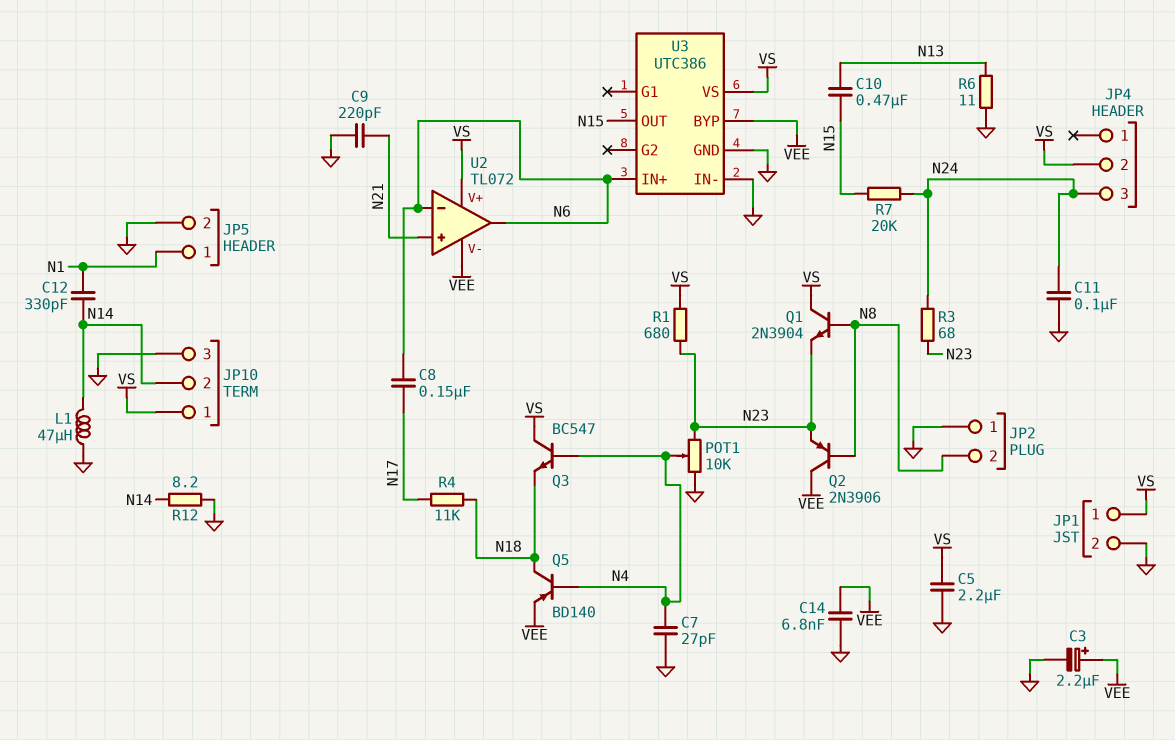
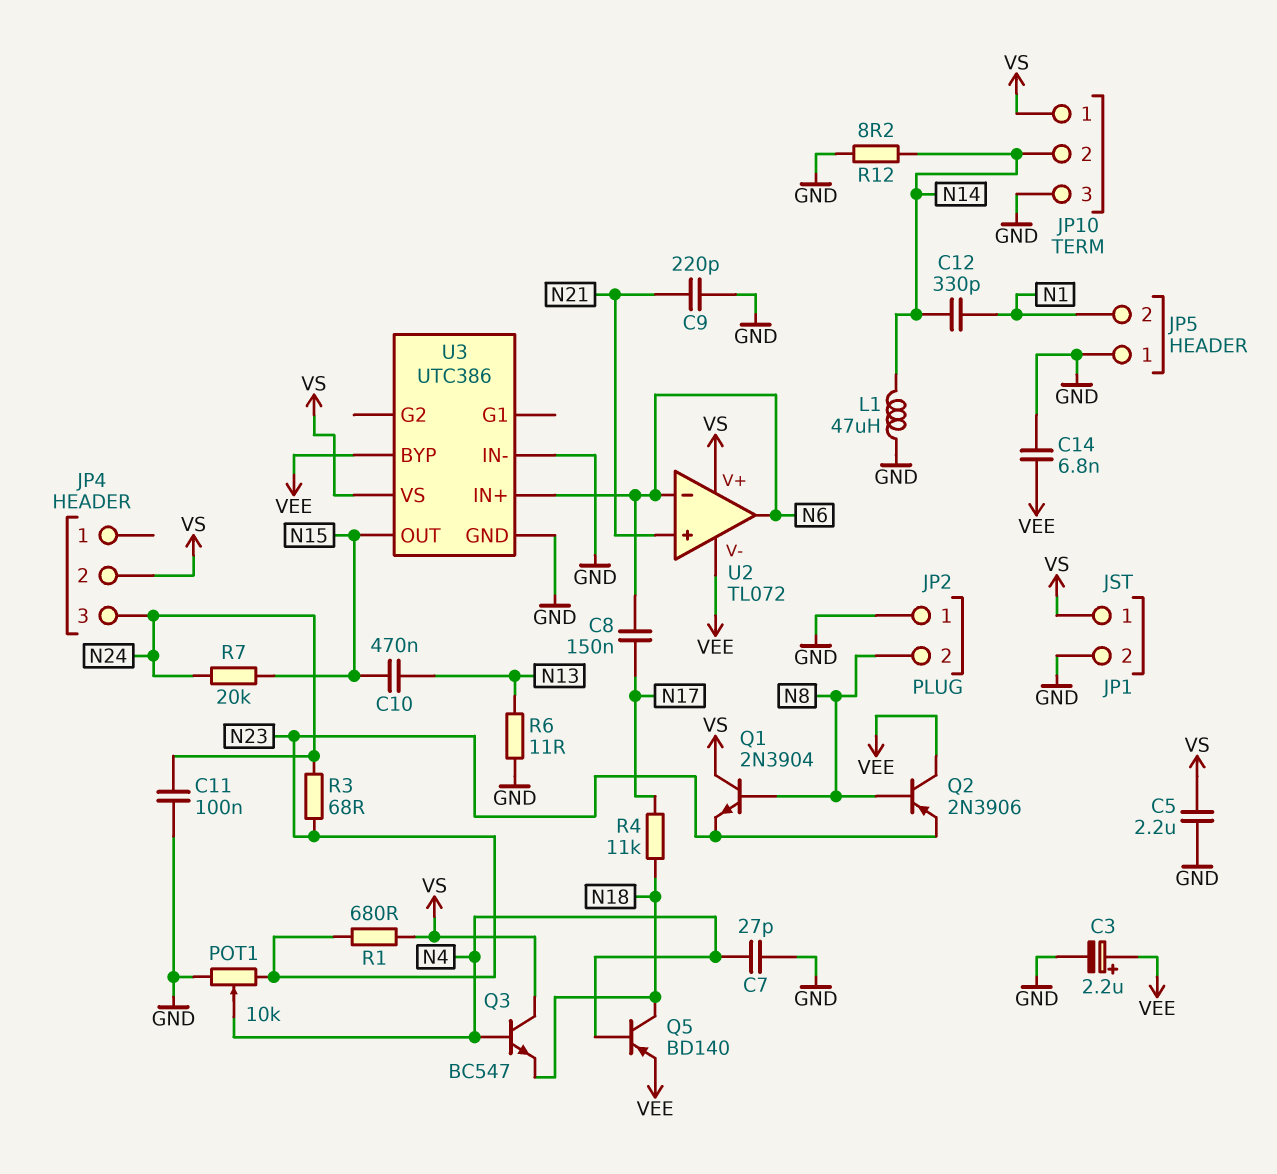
JP5 pin 1: N1 -> GND
JP5 pin 2: GND -> N1

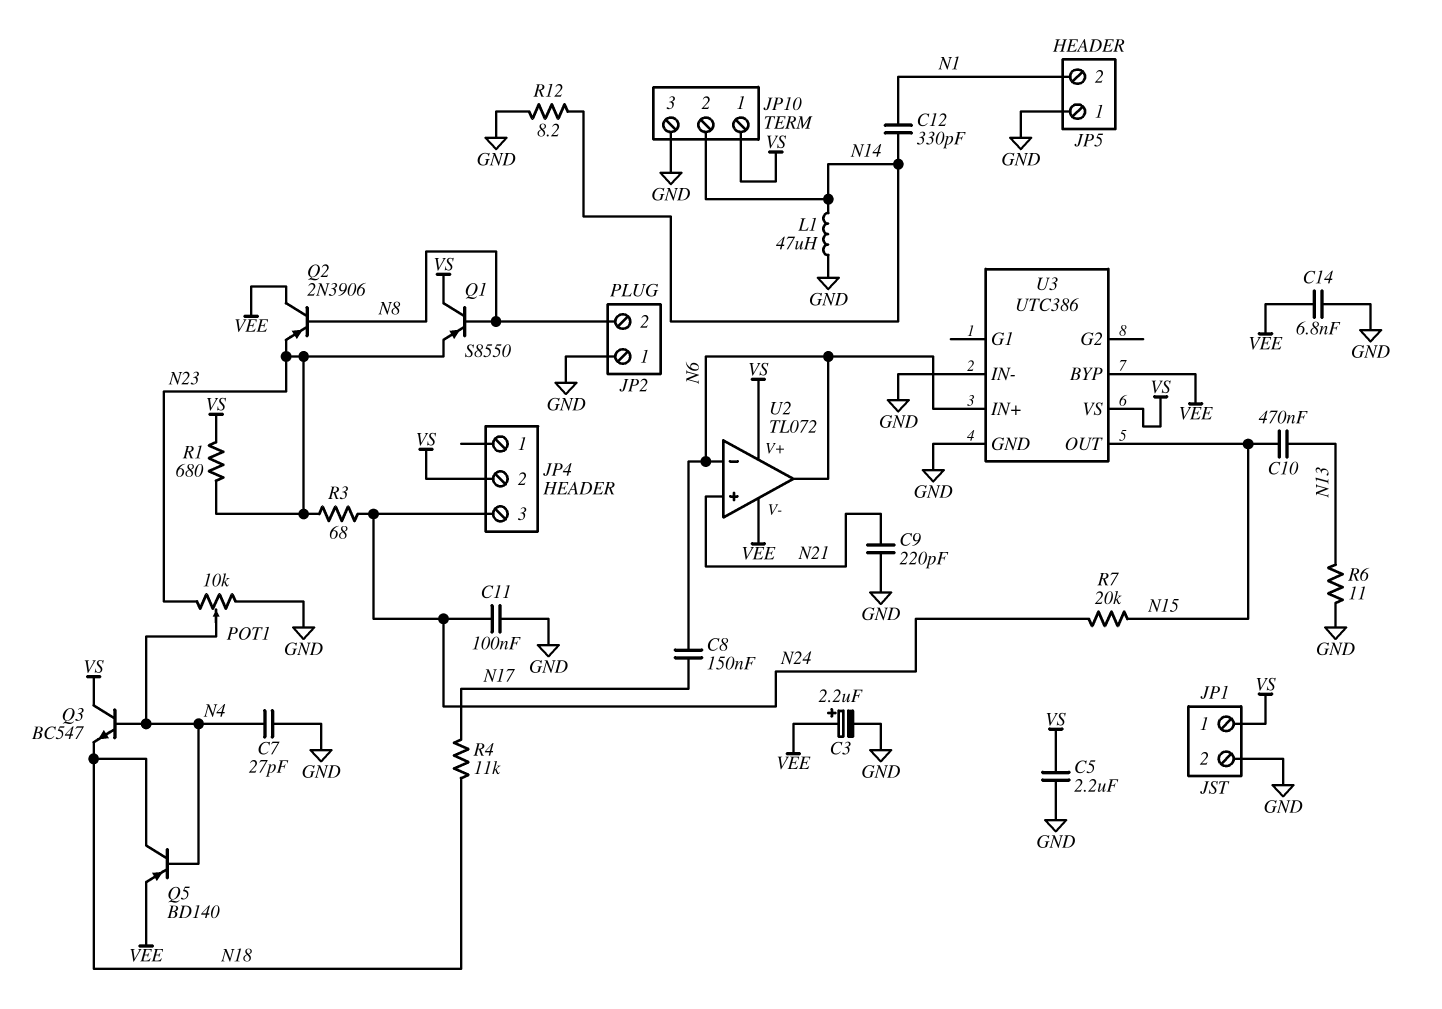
Q1: NPN 2N3904 (B N8, C VS, E N23) -> PNP S8550 (B N8, C VS, E N23)

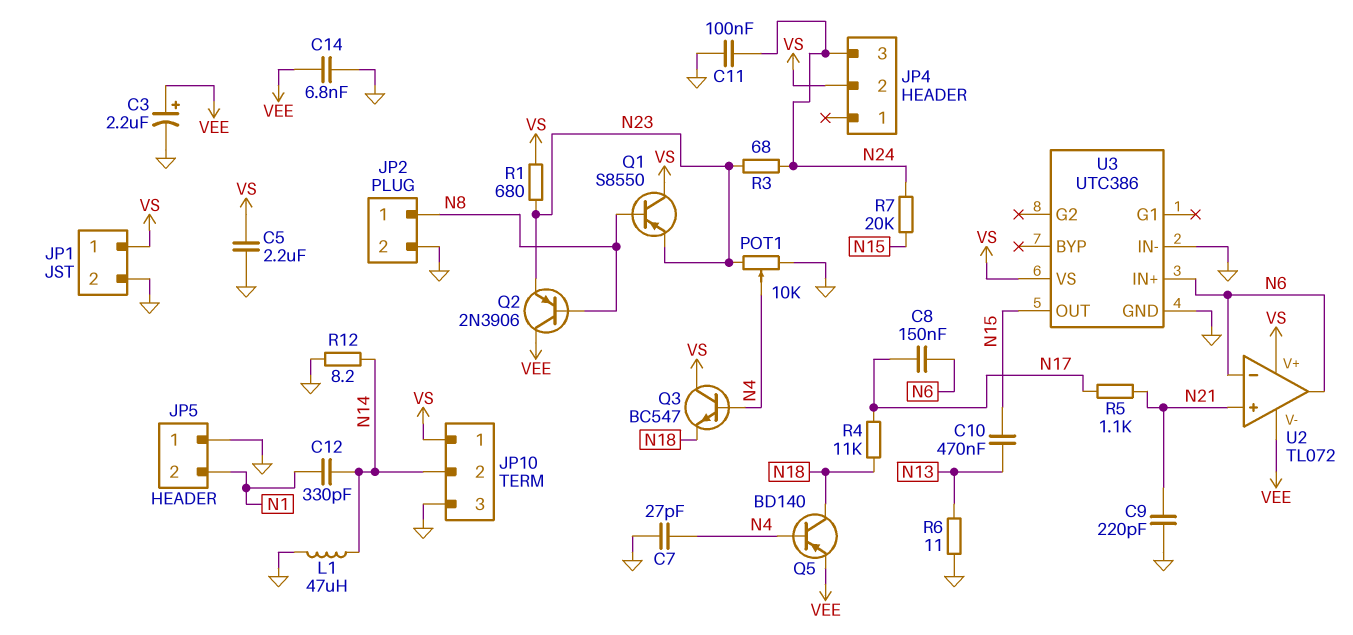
JP2 pin 1: GND -> N8
JP2 pin 2: N8 -> GND
R5: none -> 1.1k (N17, N21)
U3 pin BYP: VEE -> none

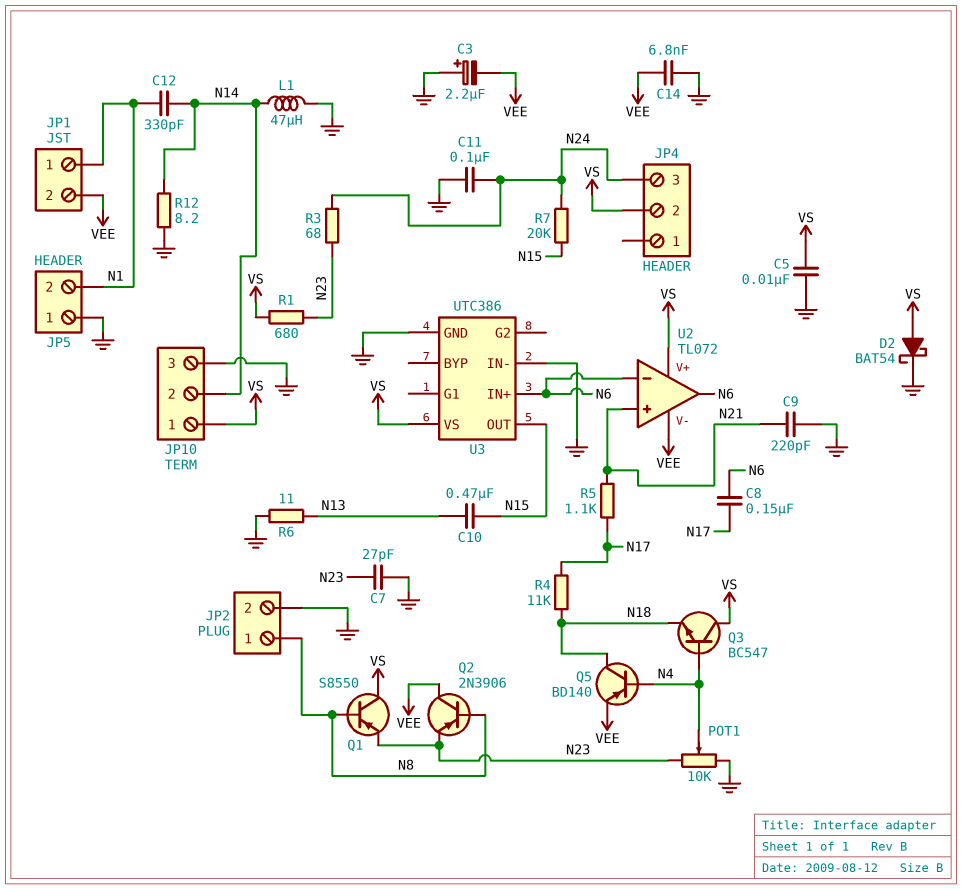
C3: 2.2uF (plus VEE, minus GND) -> 2.2uF (plus GND, minus VEE)
C5: 2.2uF (GND, VS) -> 10nF (GND, VS)
C7: 27pF (GND, N4) -> 27pF (GND, N23)
D2: none -> schottky BAT54 (A VS, K GND)
JP1 pin 1: VS -> N1
JP1 pin 2: GND -> VEE

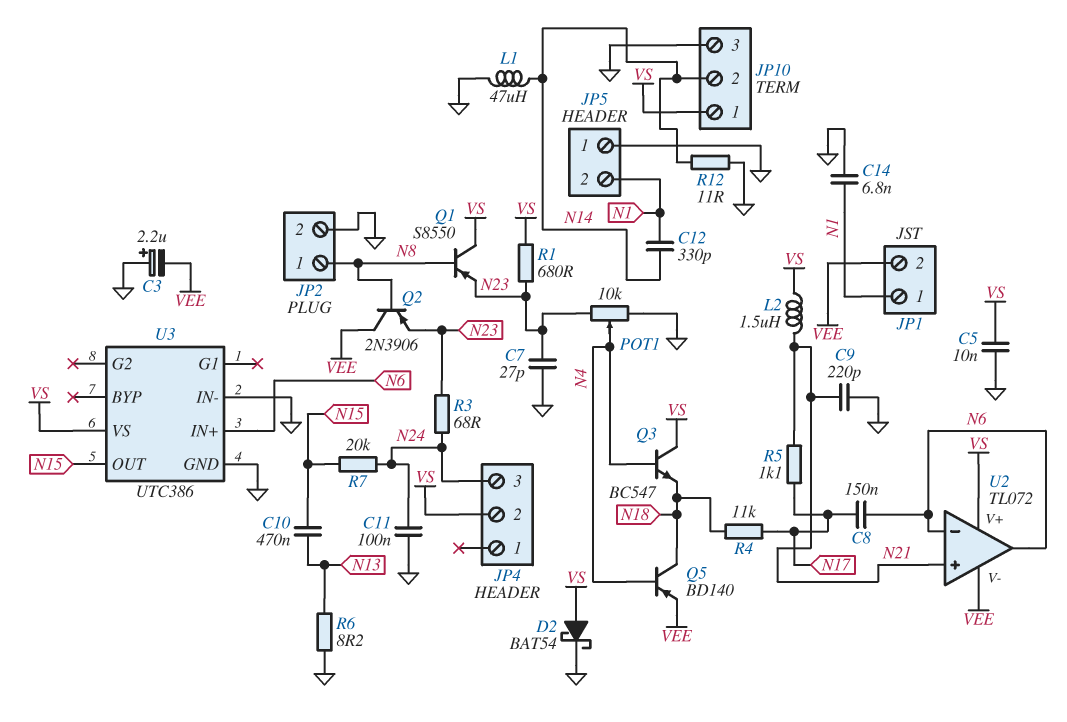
C14: 6.8nF (GND, VEE) -> 6.8nF (GND, N1)
L2: none -> 1.5uH (N21, VS)
R6: 11 (GND, N13) -> 8.2 (GND, N13)
R12: 8.2 (GND, N14) -> 11 (GND, N14)

